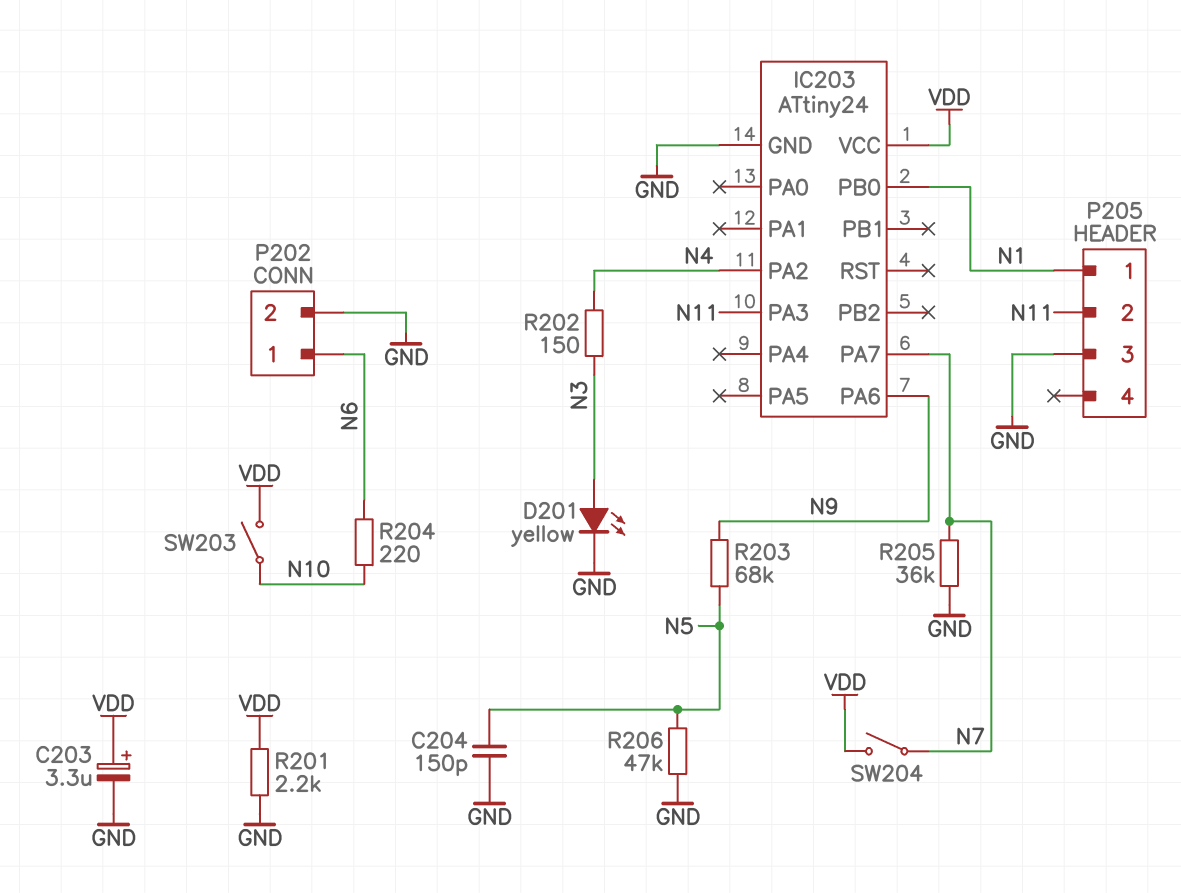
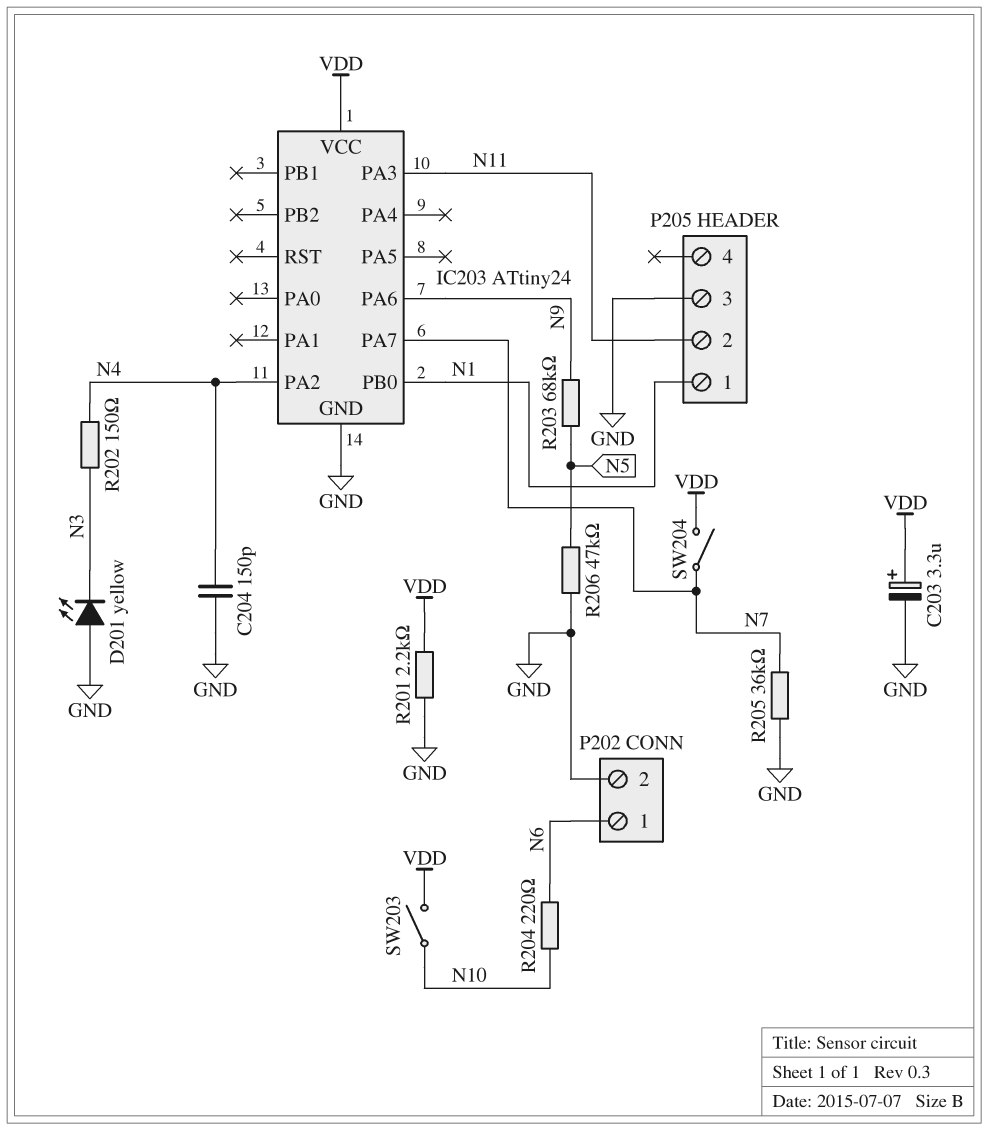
C204: 150pF (GND, N5) -> 150pF (GND, N4)
D201: LED yellow (A N3, K GND) -> LED yellow (A GND, K N3)

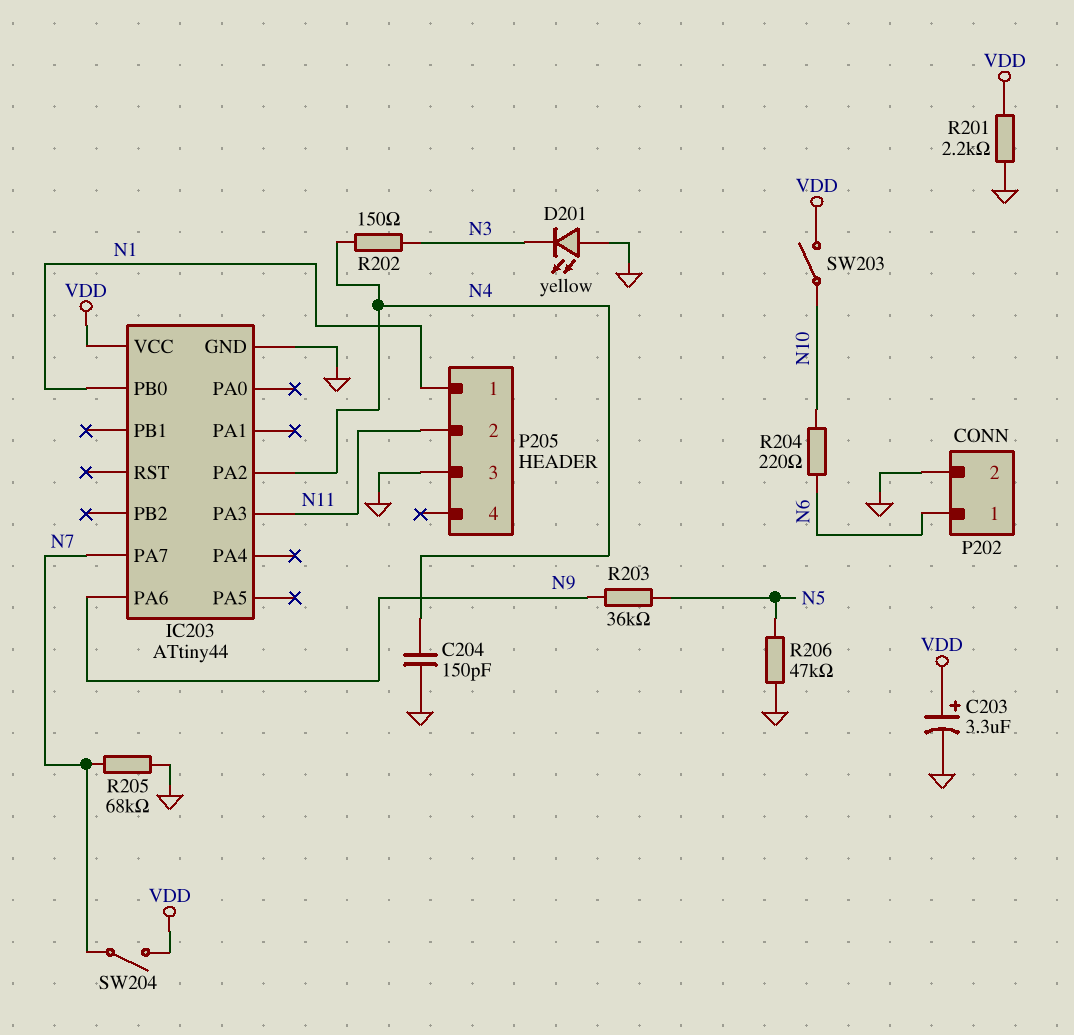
IC203: ATtiny24 -> ATtiny44
R203: 68k (N5, N9) -> 36k (N5, N9)
R205: 36k (GND, N7) -> 68k (GND, N7)

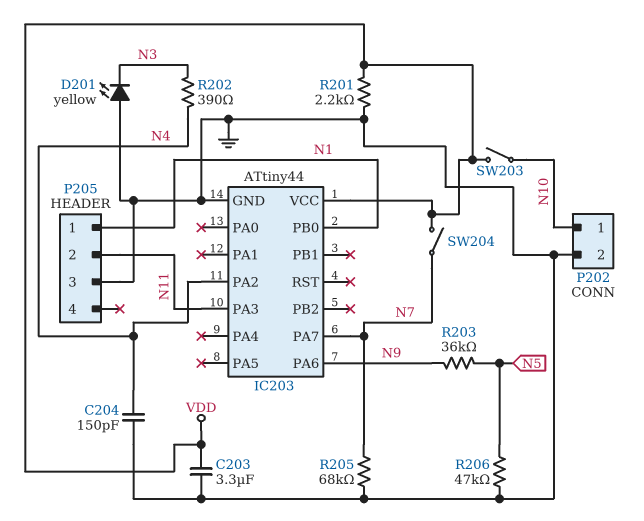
C203: 3.3uF (plus VDD, minus GND) -> 3.3uF (GND, VDD)
P202 pin 1: N6 -> N10
R202: 150 (N3, N4) -> 390 (N3, N4)
R204: 220 (N6, N10) -> none

